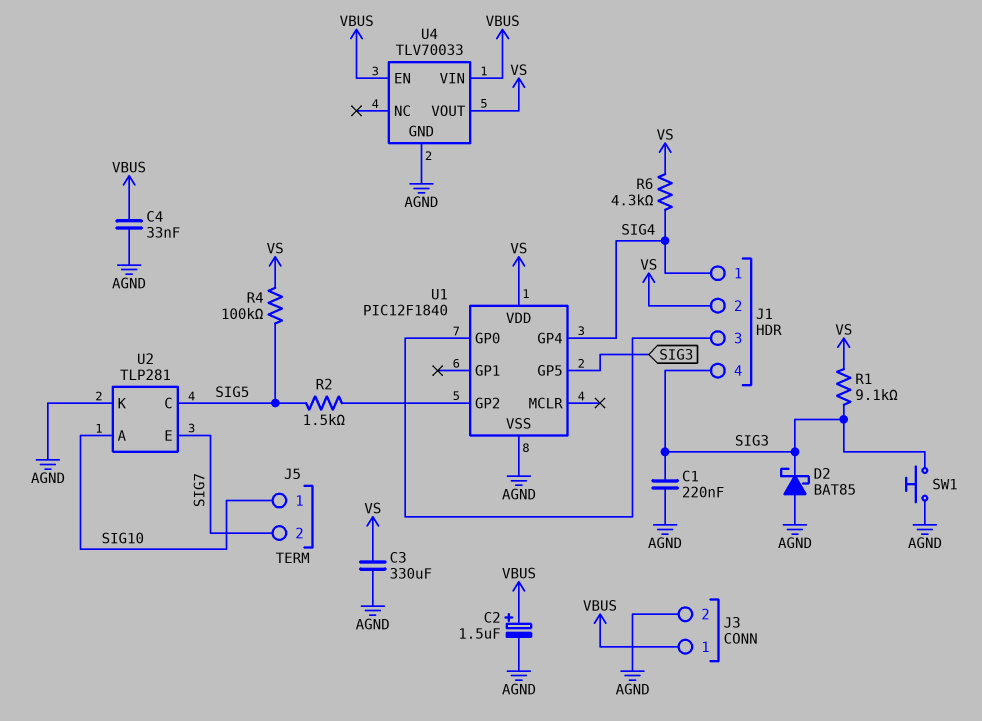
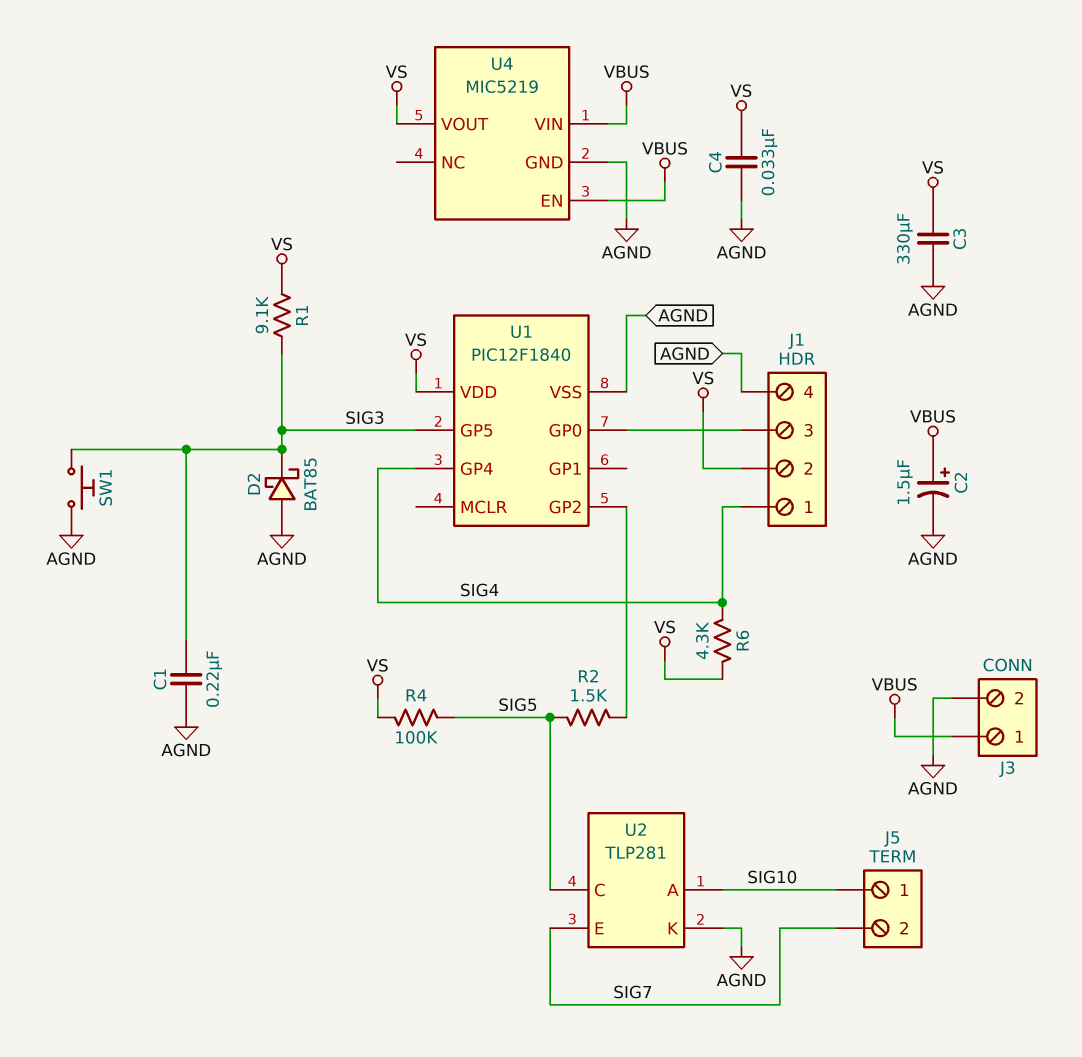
C4: 33nF (AGND, VBUS) -> 33nF (AGND, VS)
J1 pin 4: SIG3 -> AGND
U4: TLV70033 -> MIC5219

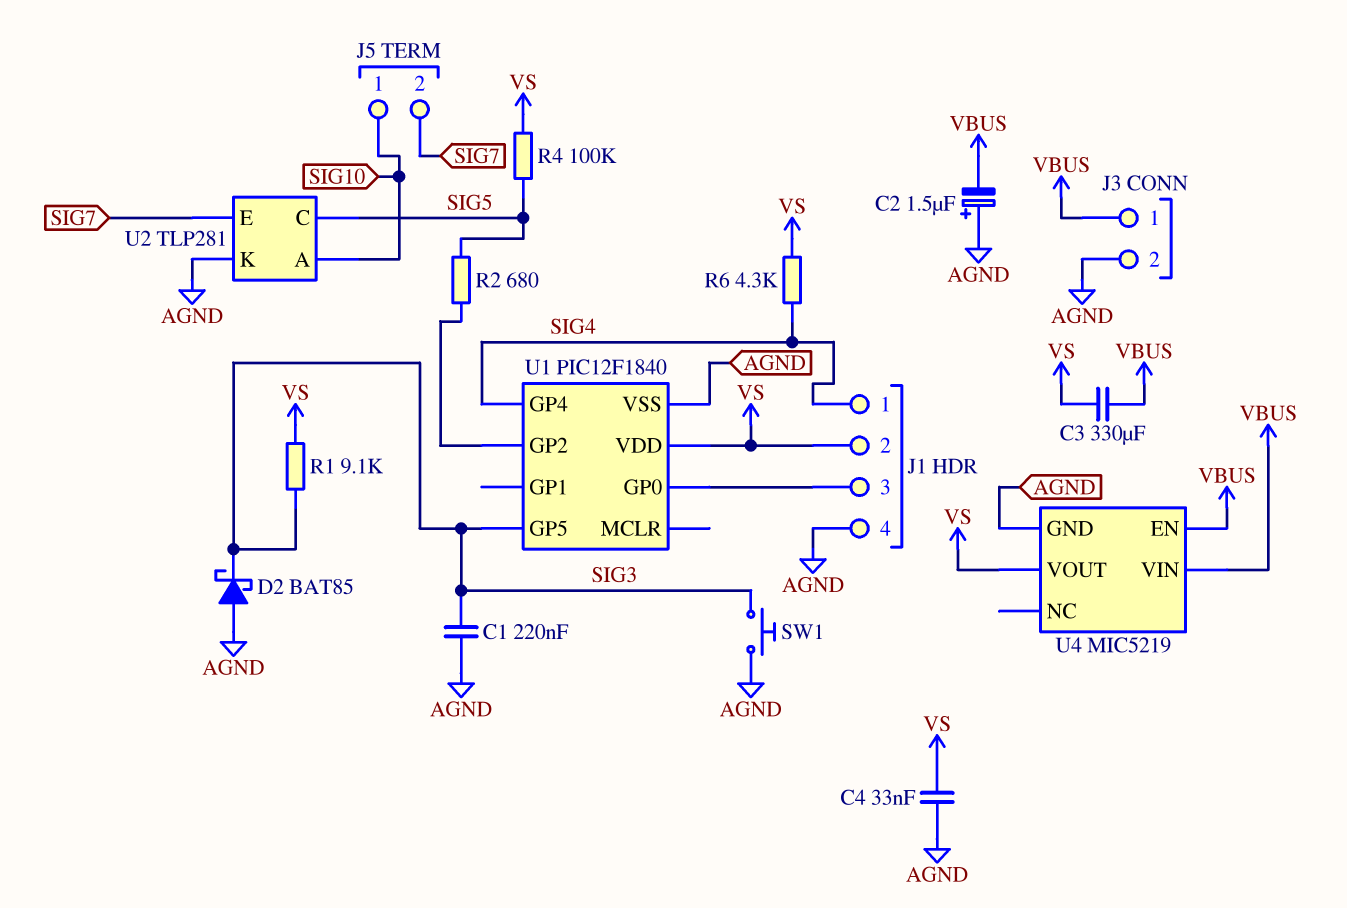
C2: 1.5uF (plus VBUS, minus AGND) -> 1.5uF (plus AGND, minus VBUS)
C3: 330uF (AGND, VS) -> 330uF (VBUS, VS)
R2: 1.5k (SIG5, U1/GP2) -> 680 (SIG5, U1/GP2)

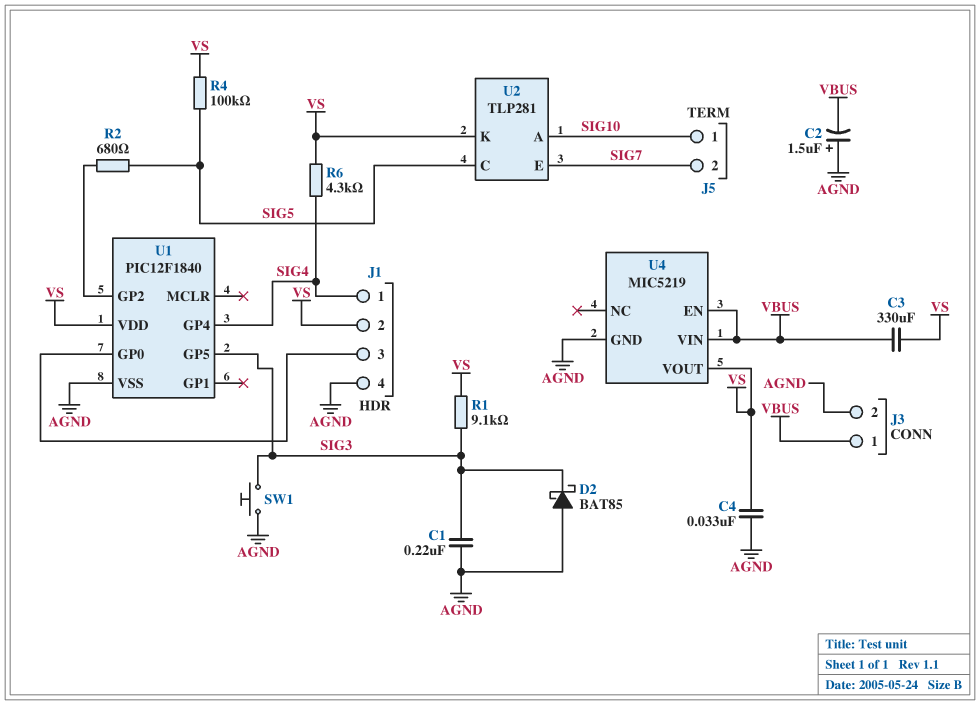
U2 pin K: AGND -> VS

